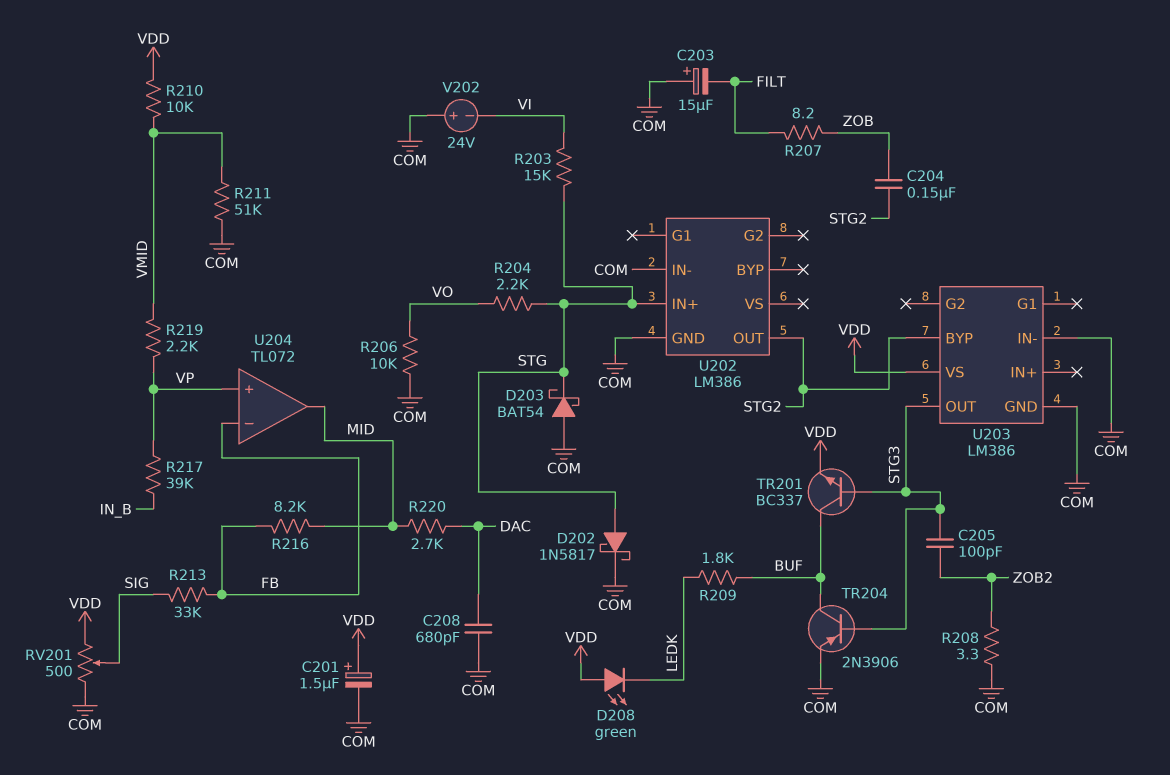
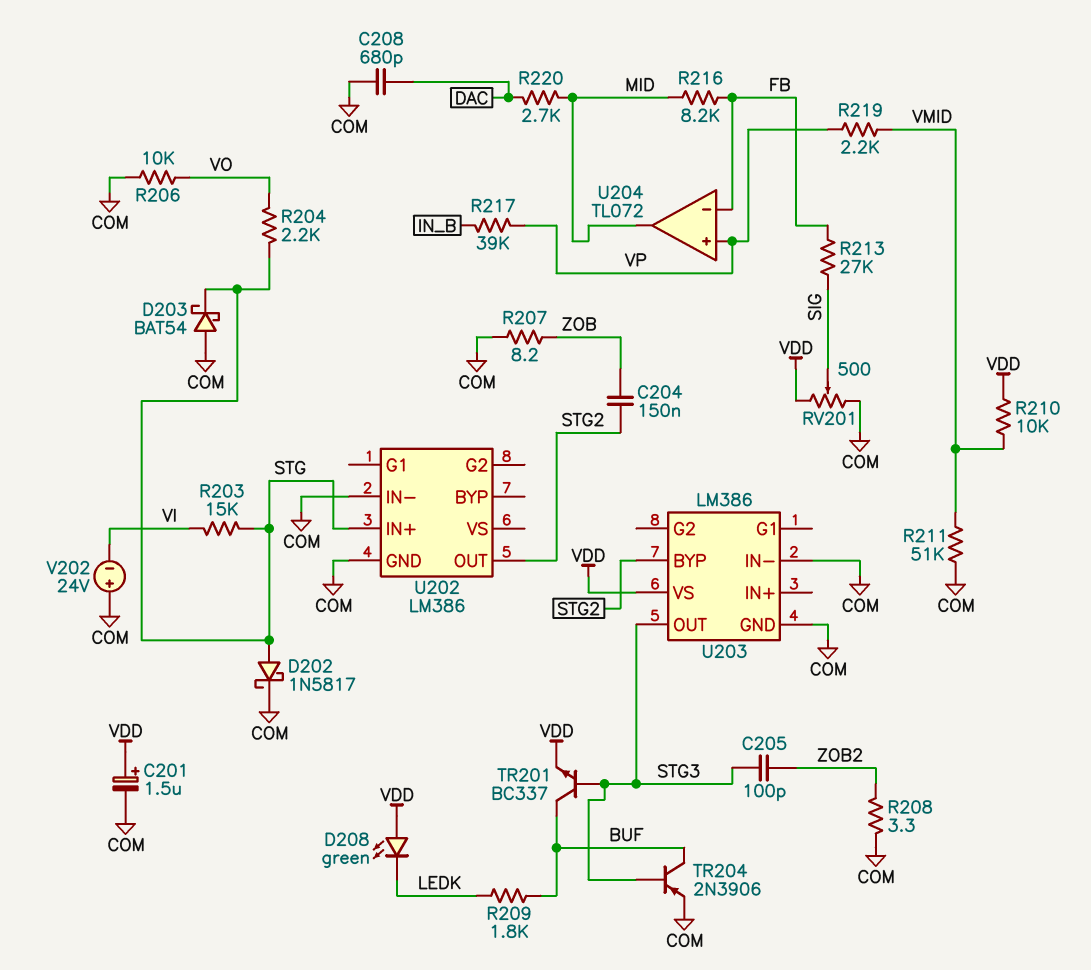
C203: 15uF (plus COM, minus FILT) -> none
R207: 8.2 (FILT, ZOB) -> 8.2 (COM, ZOB)
R213: 33k (FB, SIG) -> 27k (FB, SIG)

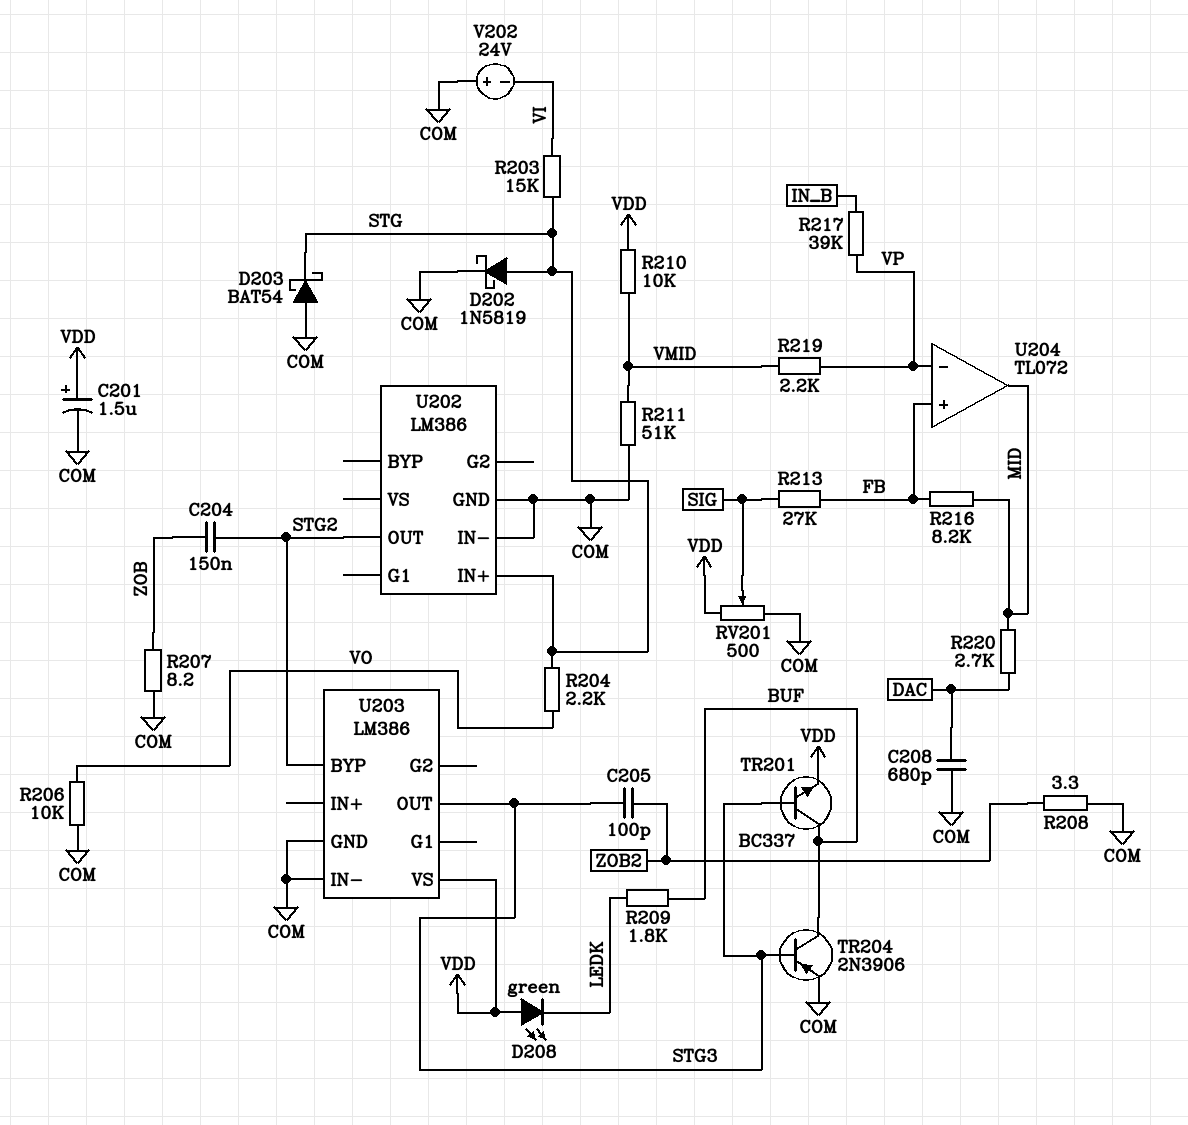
D202: schottky 1N5817 (A STG, K COM) -> schottky 1N5819 (A STG, K COM)
U204 pin in+: VP -> FB
U204 pin in-: FB -> VP

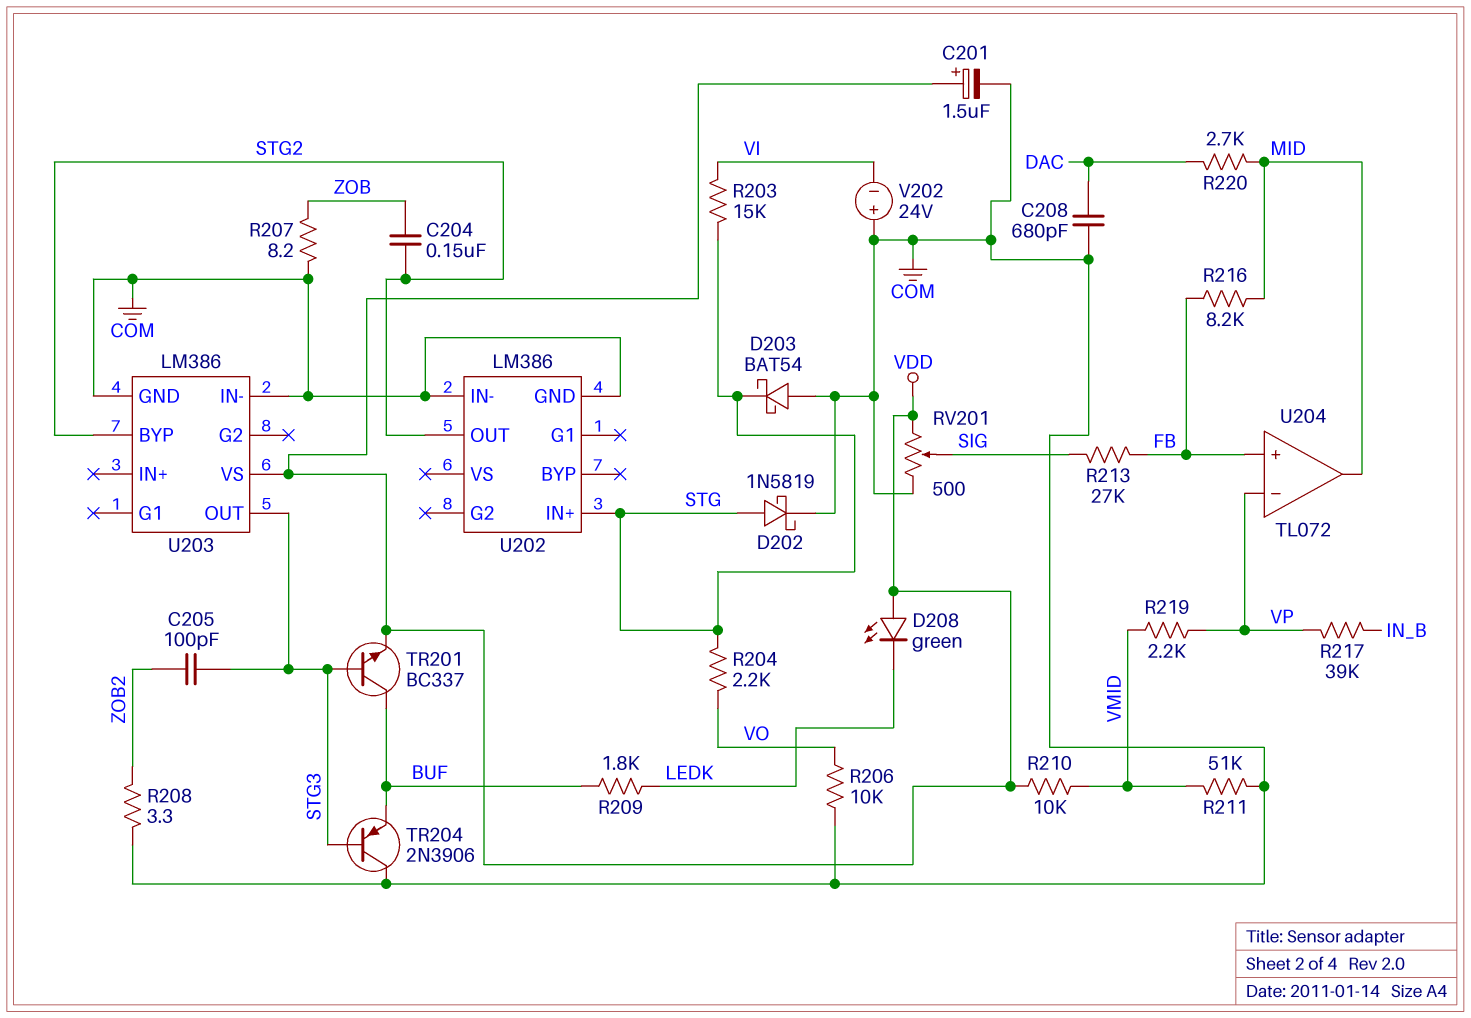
TR204: PNP 2N3906 (B STG3, C BUF, E COM) -> PNP 2N3906 (B STG3, C COM, E BUF)

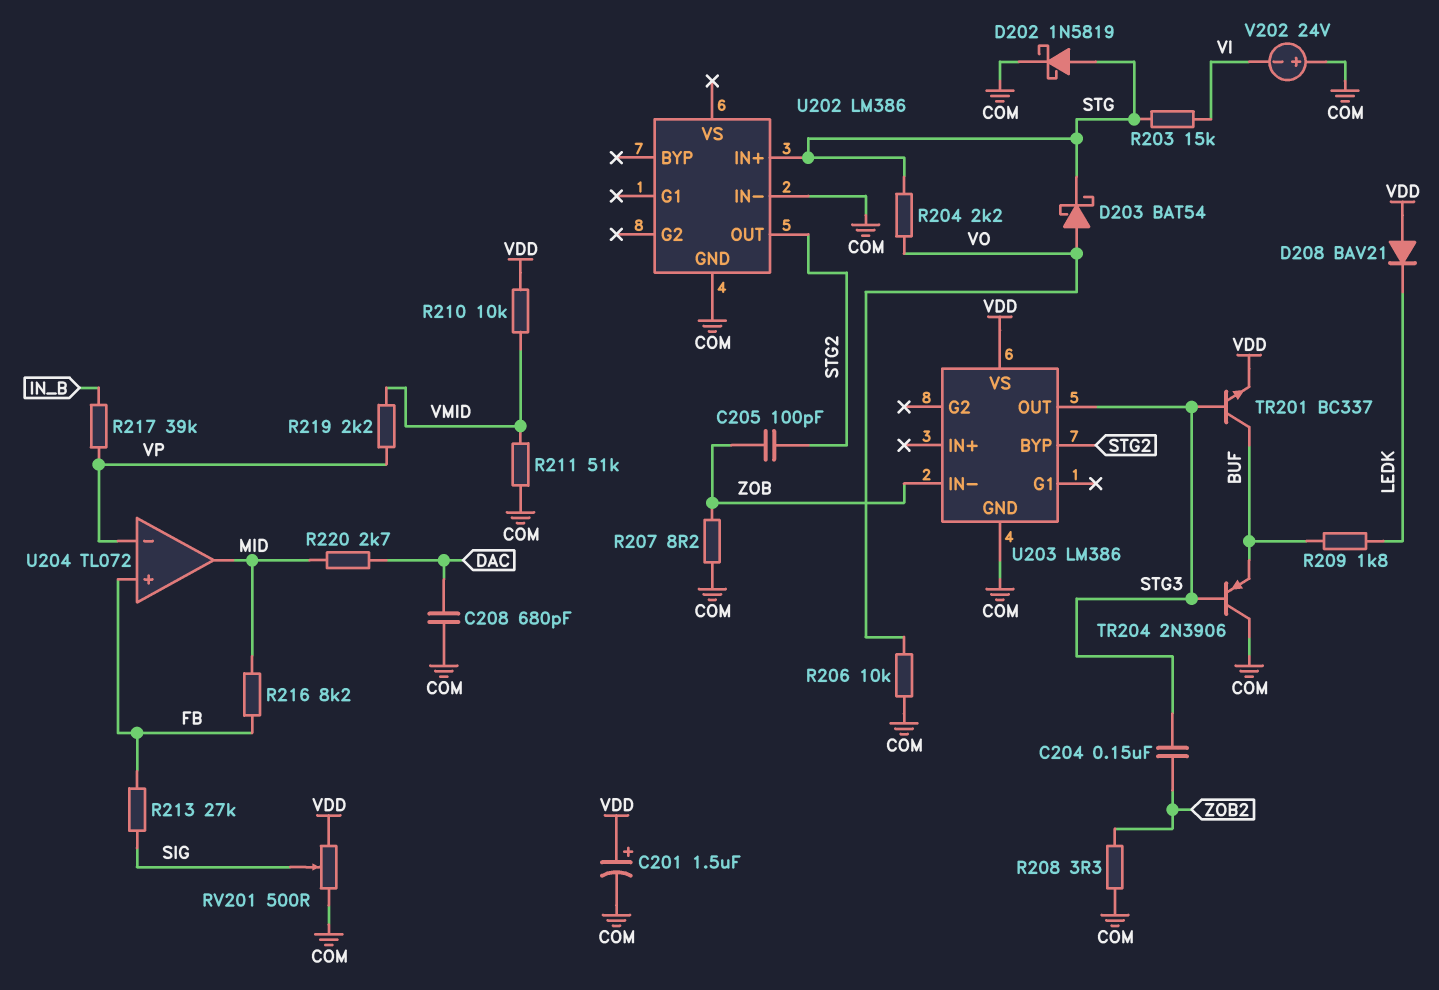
C204: 150nF (STG2, ZOB) -> 150nF (STG3, ZOB2)
C205: 100pF (STG3, ZOB2) -> 100pF (STG2, ZOB)
D203: schottky BAT54 (A COM, K STG) -> schottky BAT54 (A VO, K STG)
D208: LED green (A VDD, K LEDK) -> diode BAV21 (A VDD, K LEDK)
U203 pin IN-: COM -> ZOB

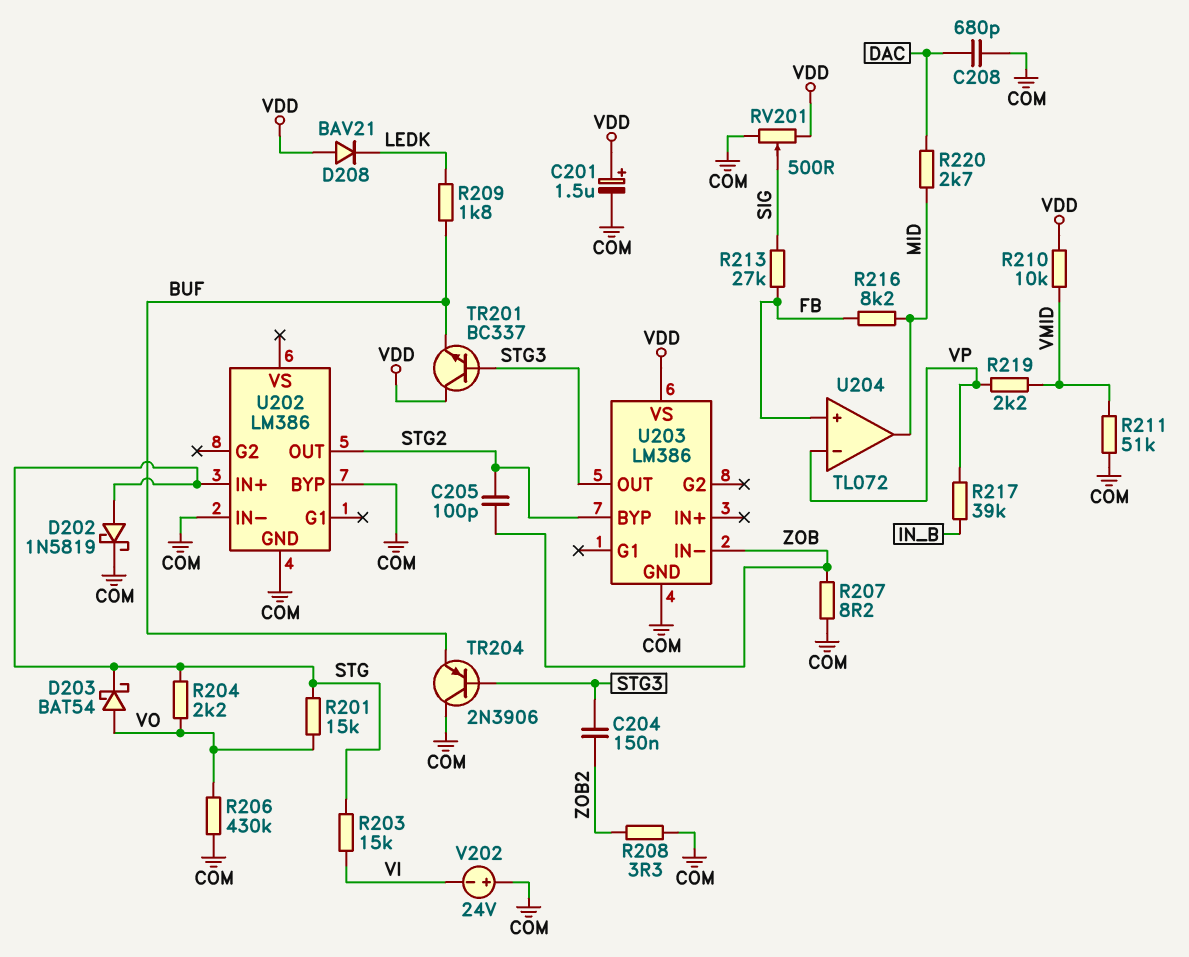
R201: none -> 15k (STG, VO)
R206: 10k (COM, VO) -> 430k (COM, VO)
TR201: NPN BC337 (B STG3, C BUF, E VDD) -> NPN BC337 (B STG3, C VDD, E BUF)
U202 pin BYP: none -> COM

